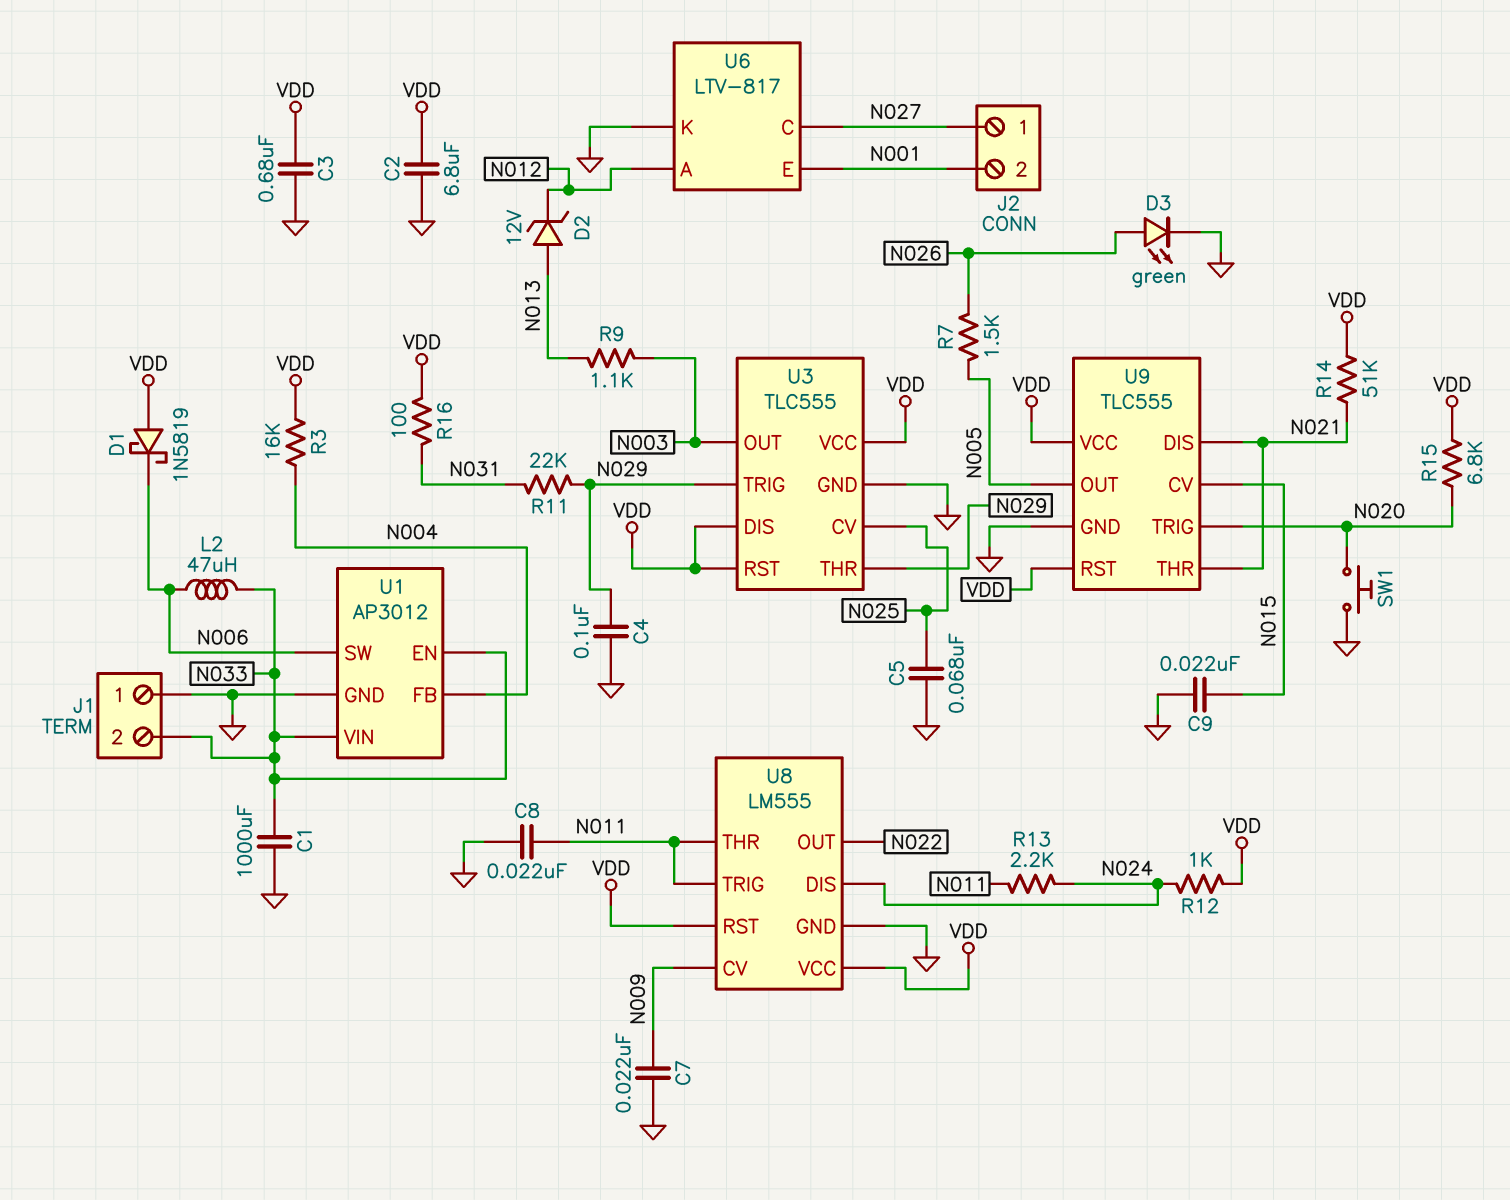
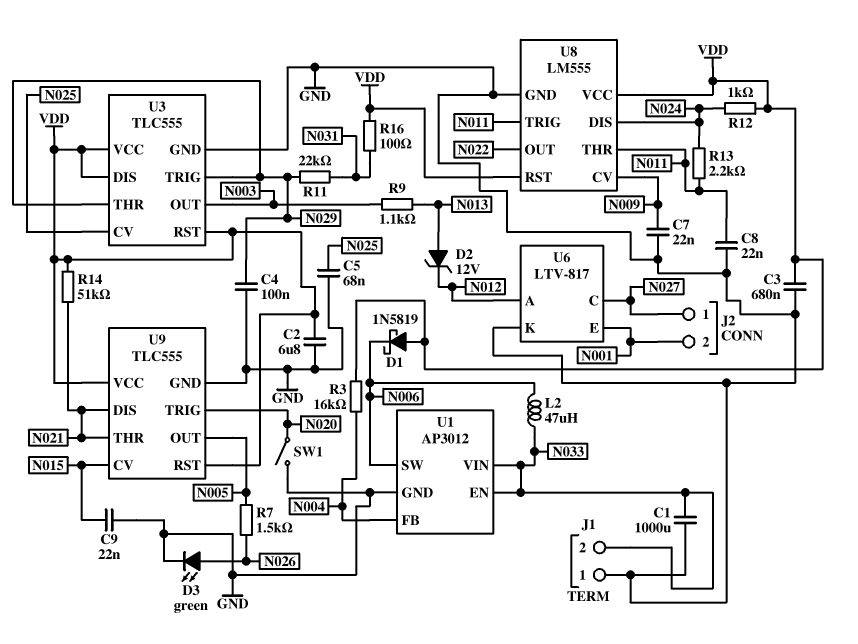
R15: 6.8k (N020, VDD) -> none
SW1: button (GND, N020) -> switch (GND, N020)

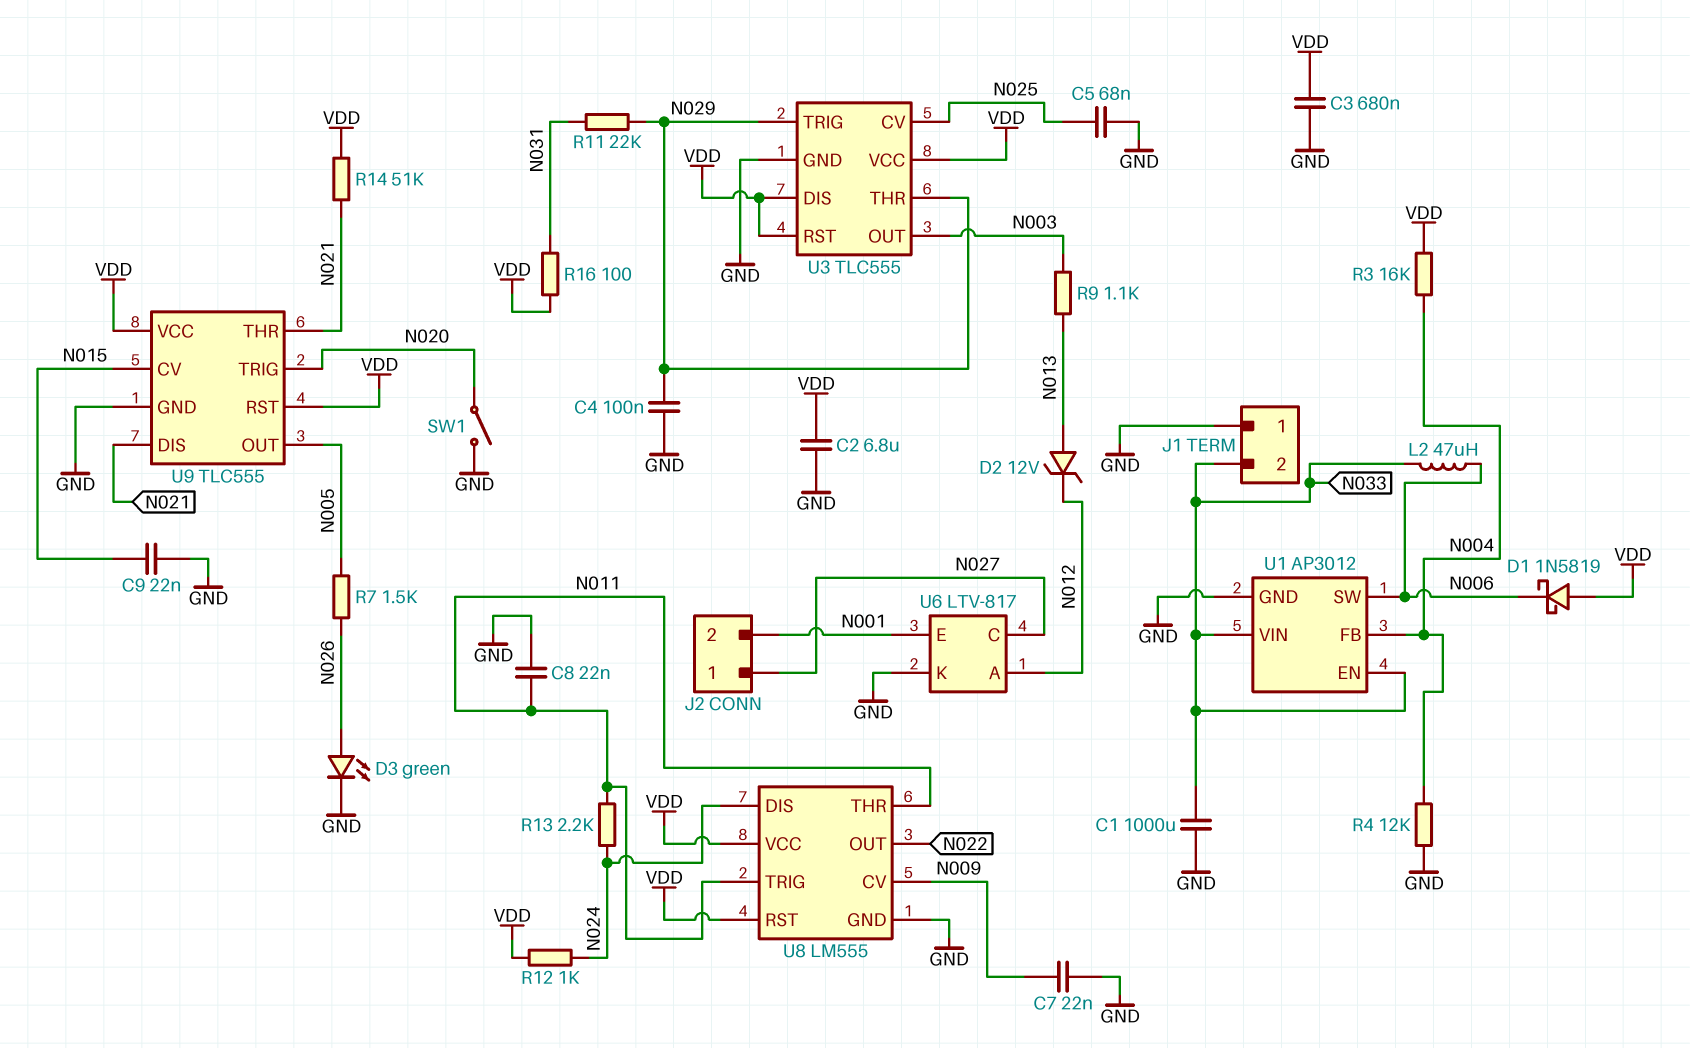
R4: none -> 12k (GND, N004)

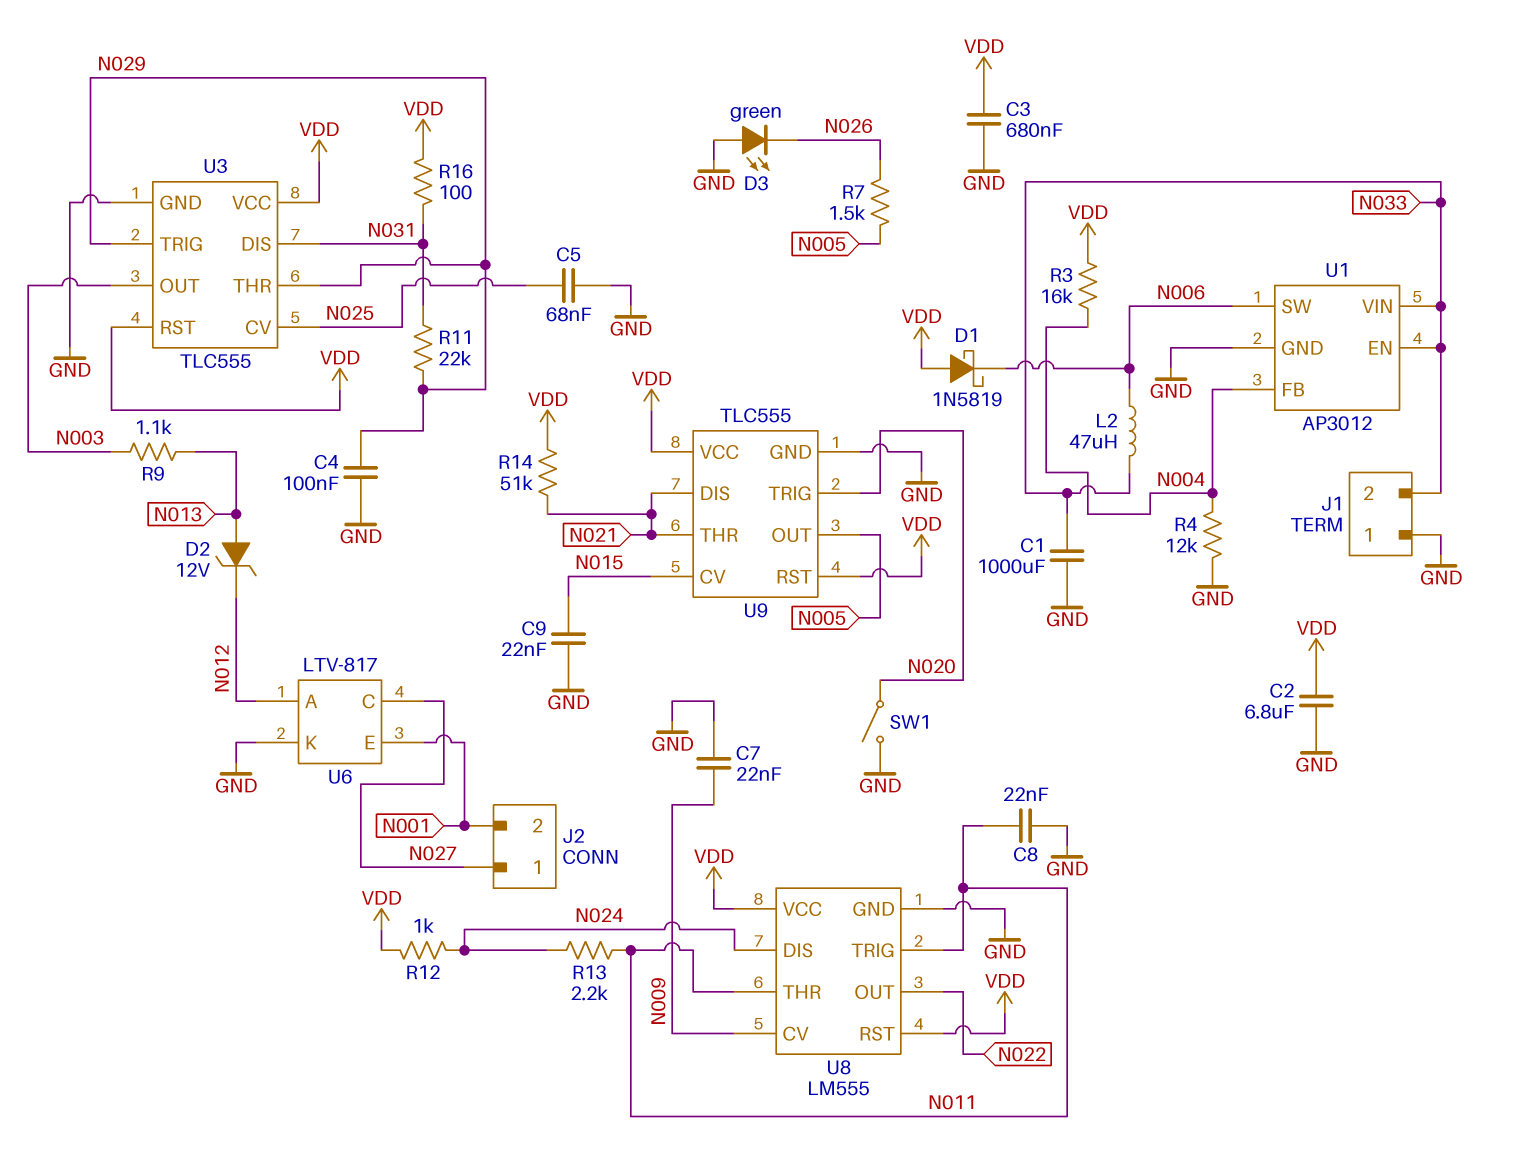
D3: LED green (A N026, K GND) -> LED green (A GND, K N026)
U3 pin DIS: VDD -> N031

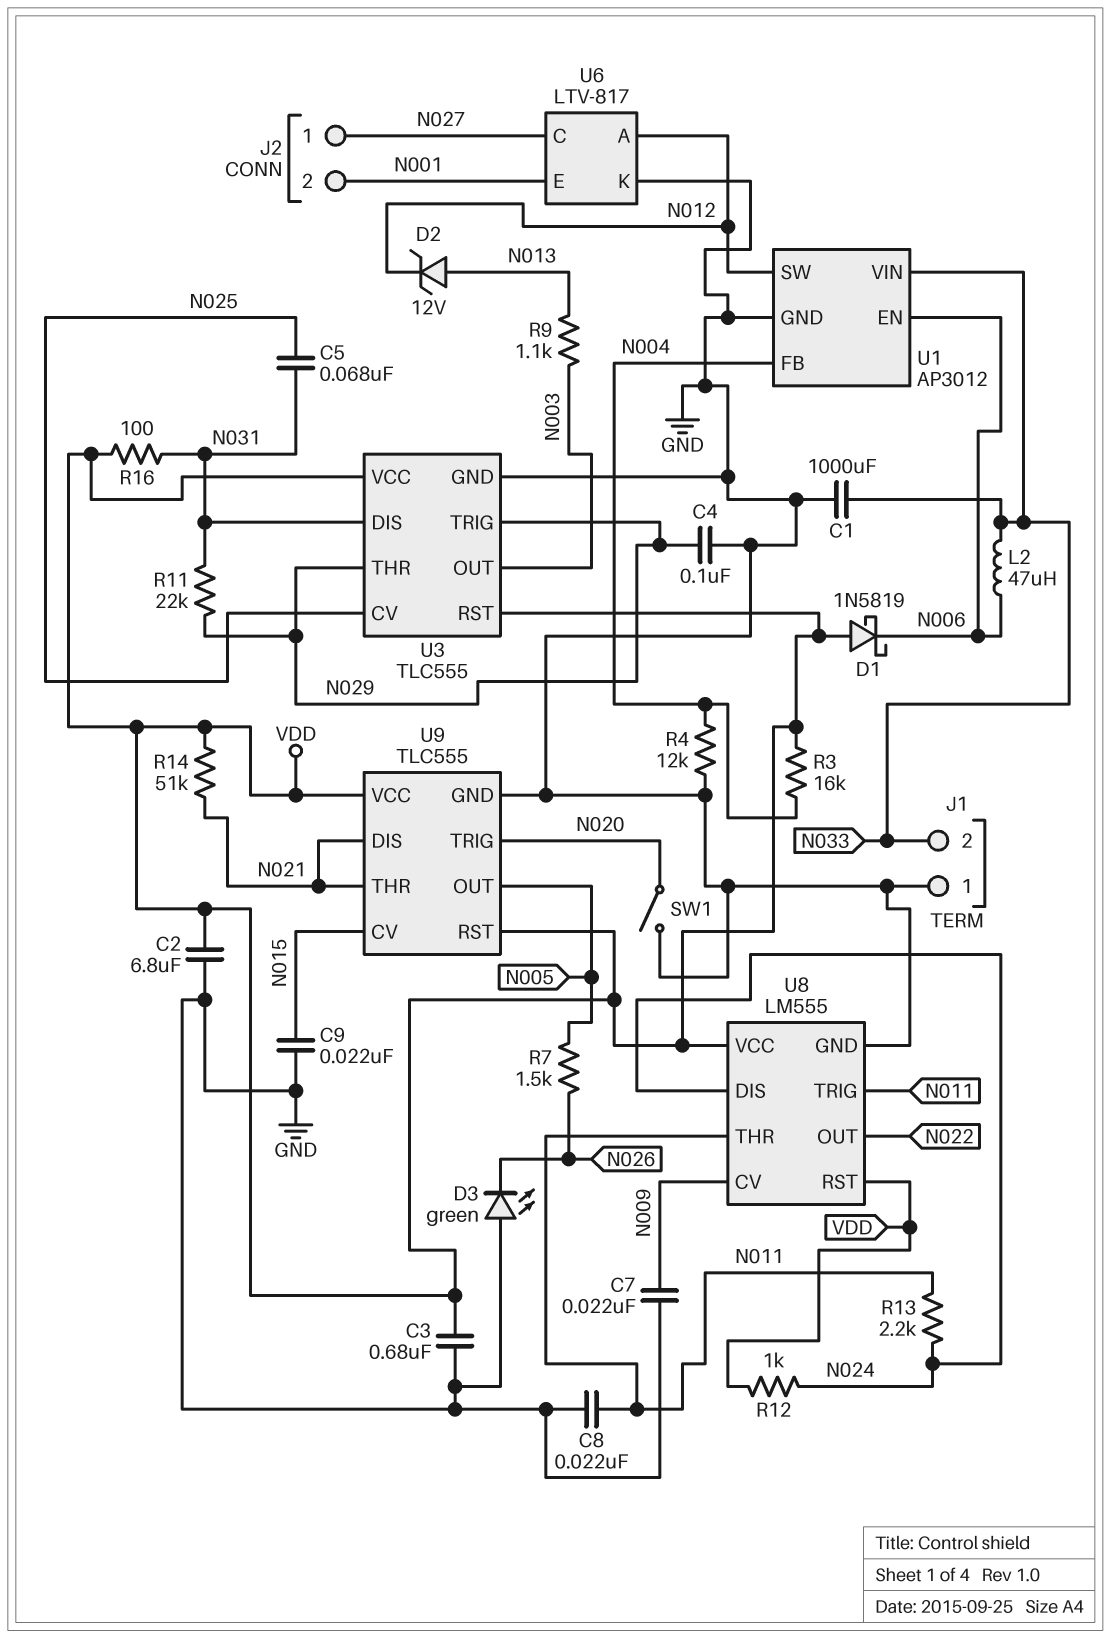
C5: 68nF (GND, N025) -> 68nF (N025, N031)
U1 pin EN: N033 -> N006
U1 pin SW: N006 -> N012

